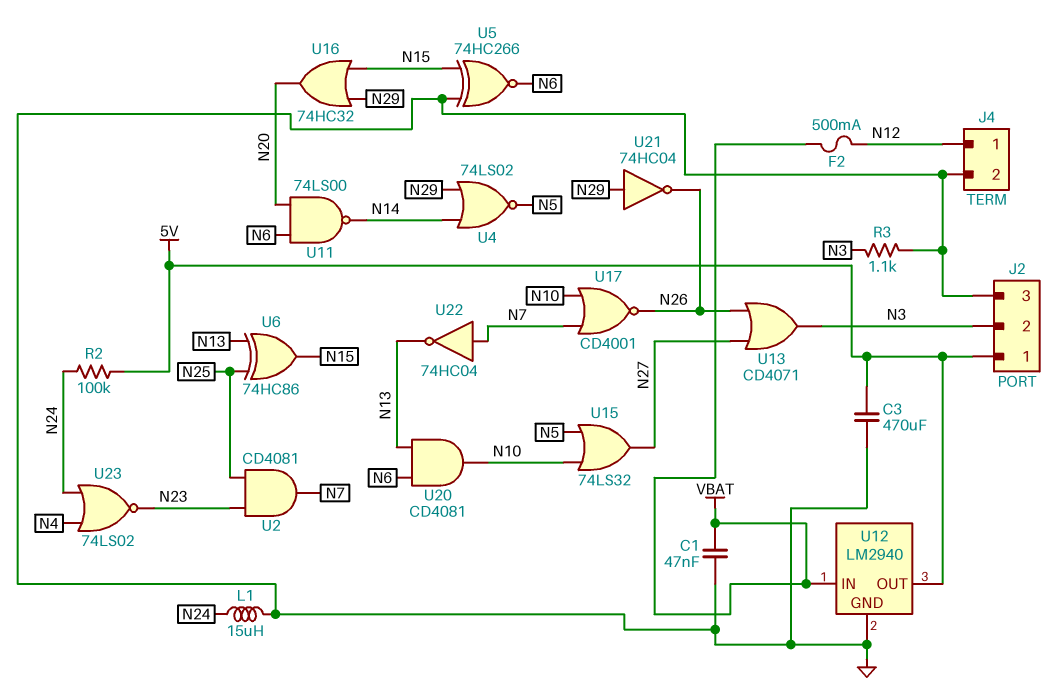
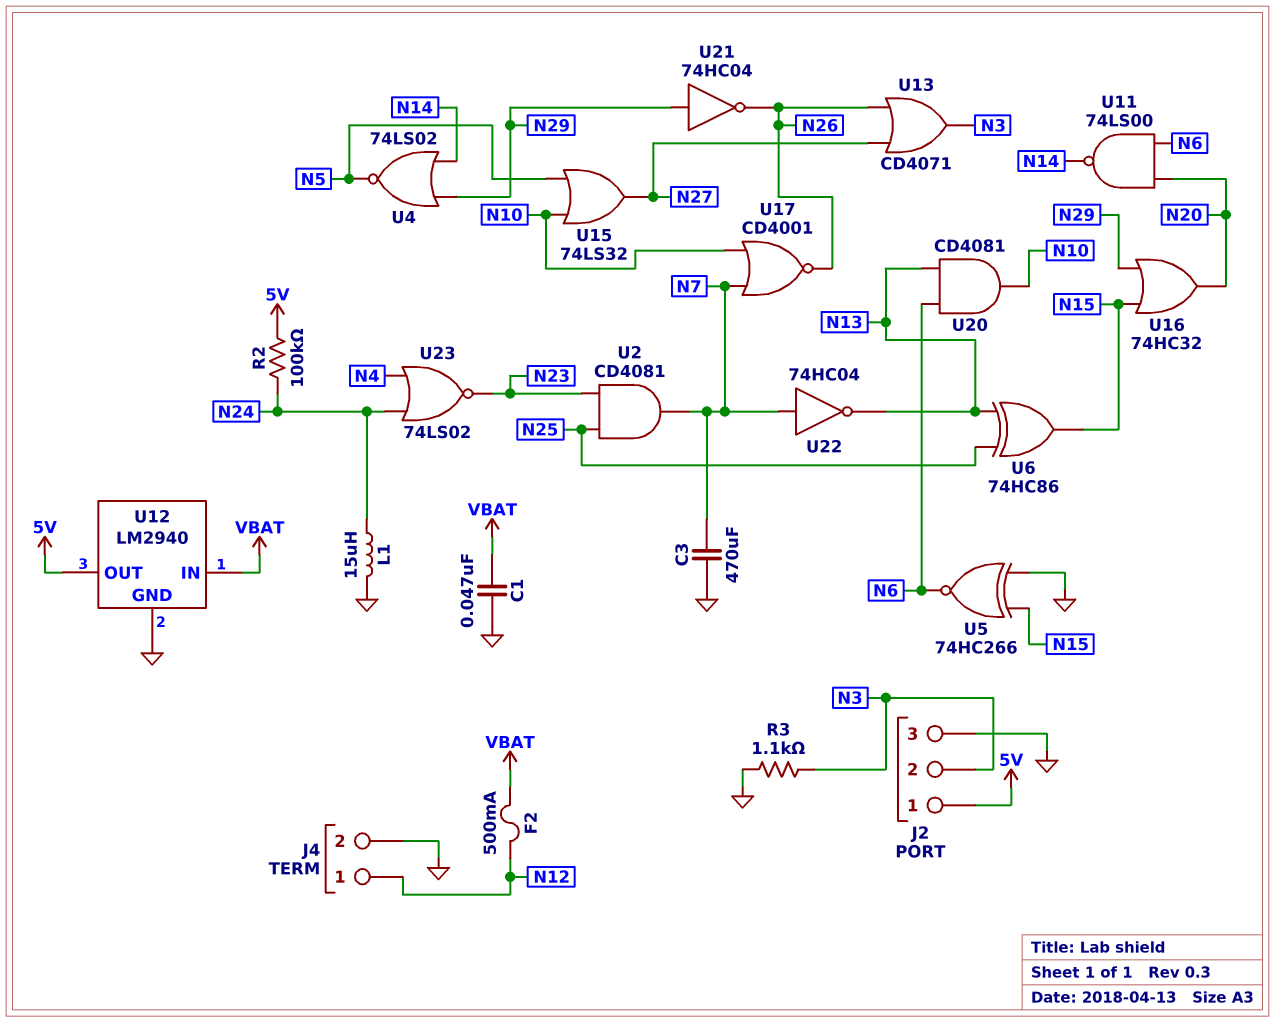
C3: 470uF (5V, GND) -> 470uF (GND, N7)

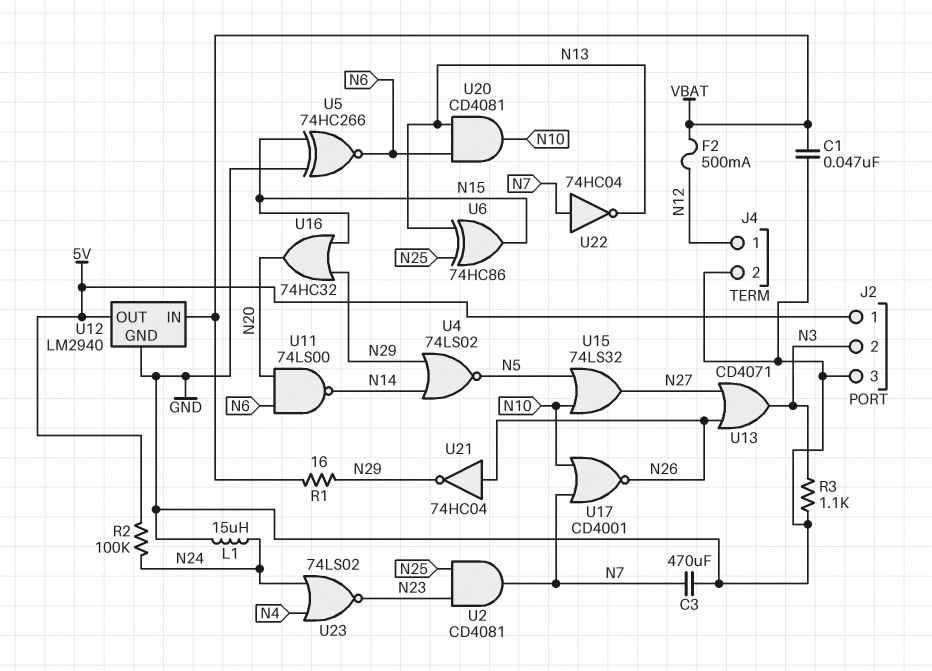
R1: none -> 16 (N29, VBAT)
U21: NOT 74HC04 (in N29, out N26) -> NOT 74HC04 (in N26, out N29)

